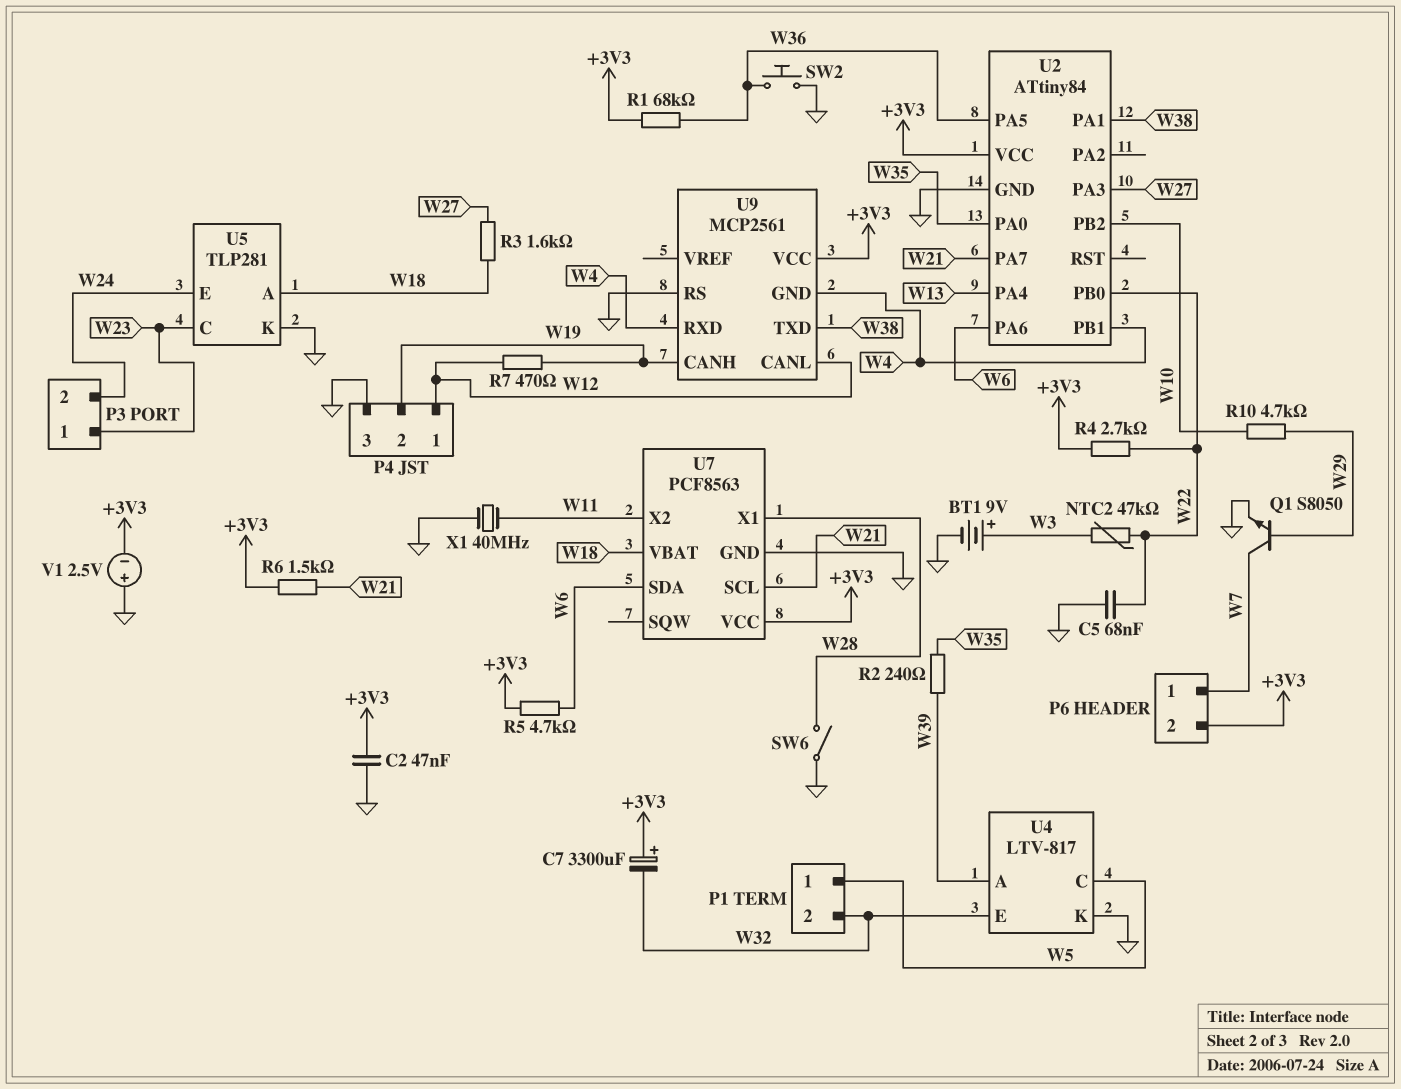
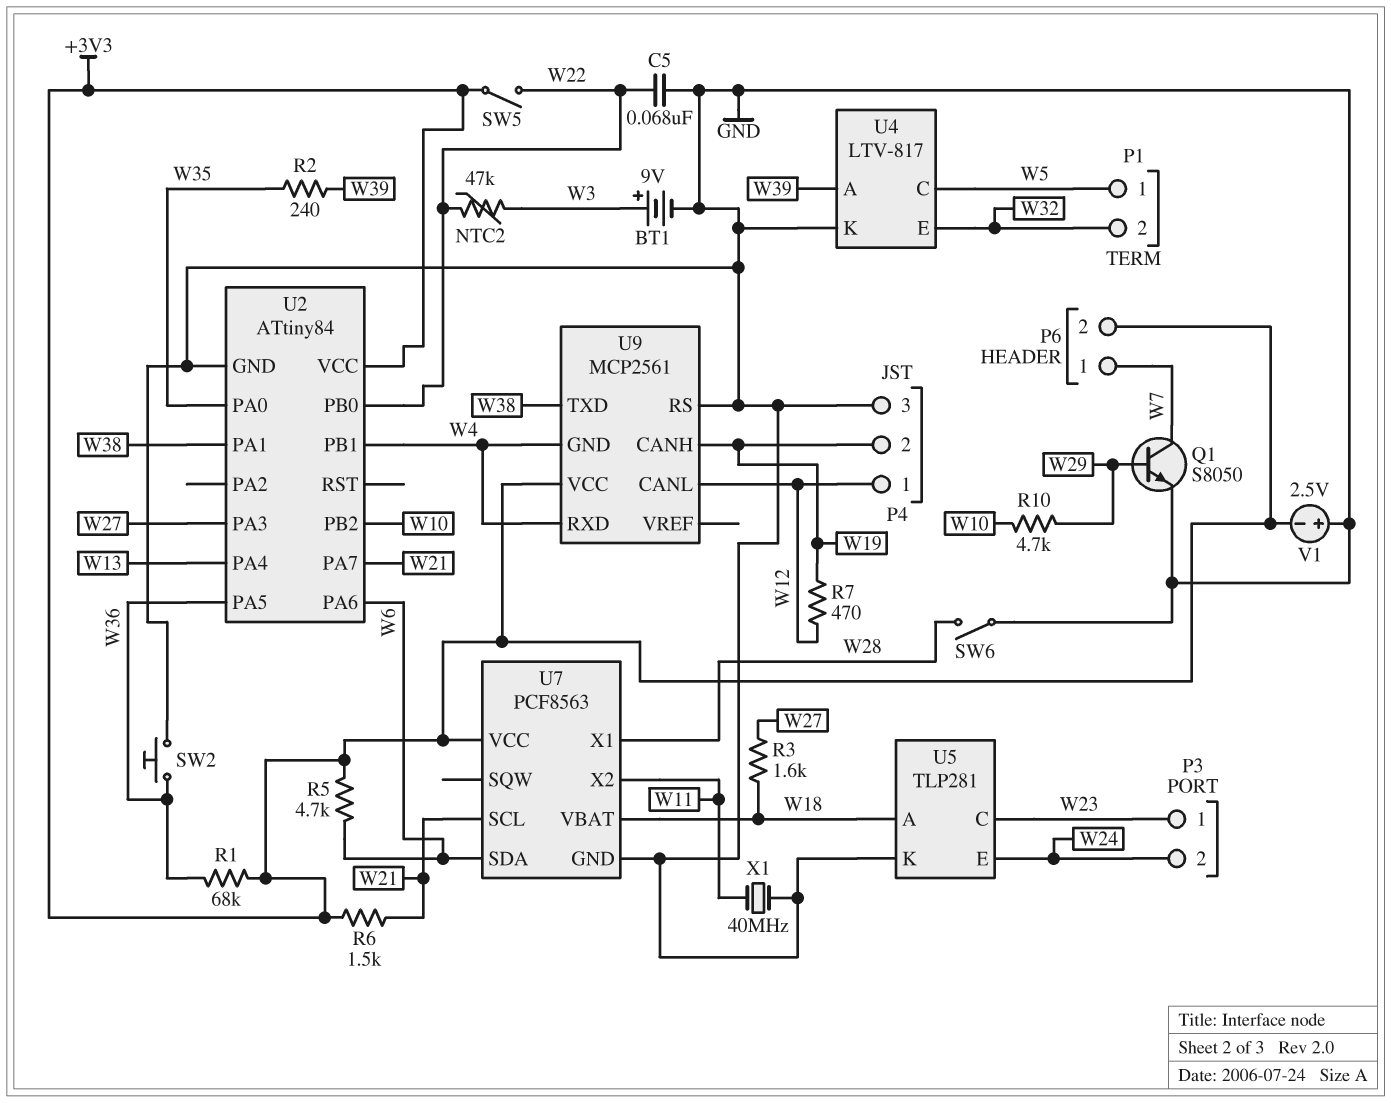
C2: 47nF (+3V3, GND) -> none
C7: 3300uF (plus +3V3, minus W32) -> none
R4: 2.7k (+3V3, W22) -> none
SW5: none -> switch (+3V3, W22)

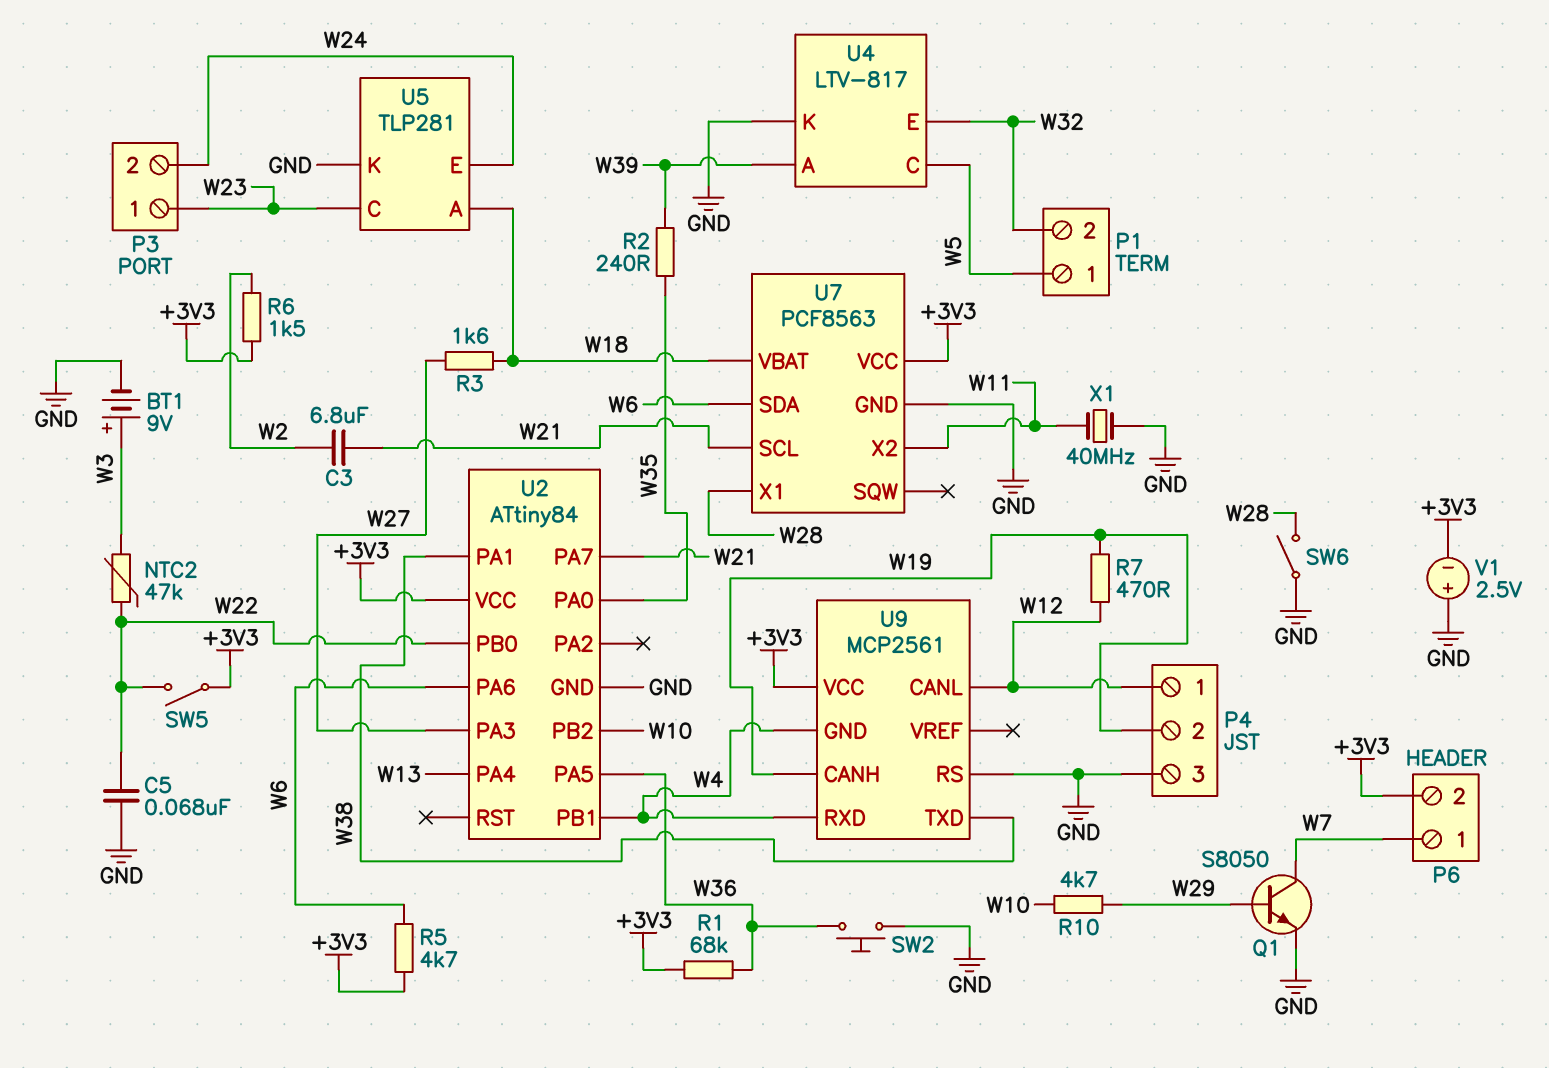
C3: none -> 6.8uF (W2, W21)
R6: 1.5k (+3V3, W21) -> 1.5k (+3V3, W2)

